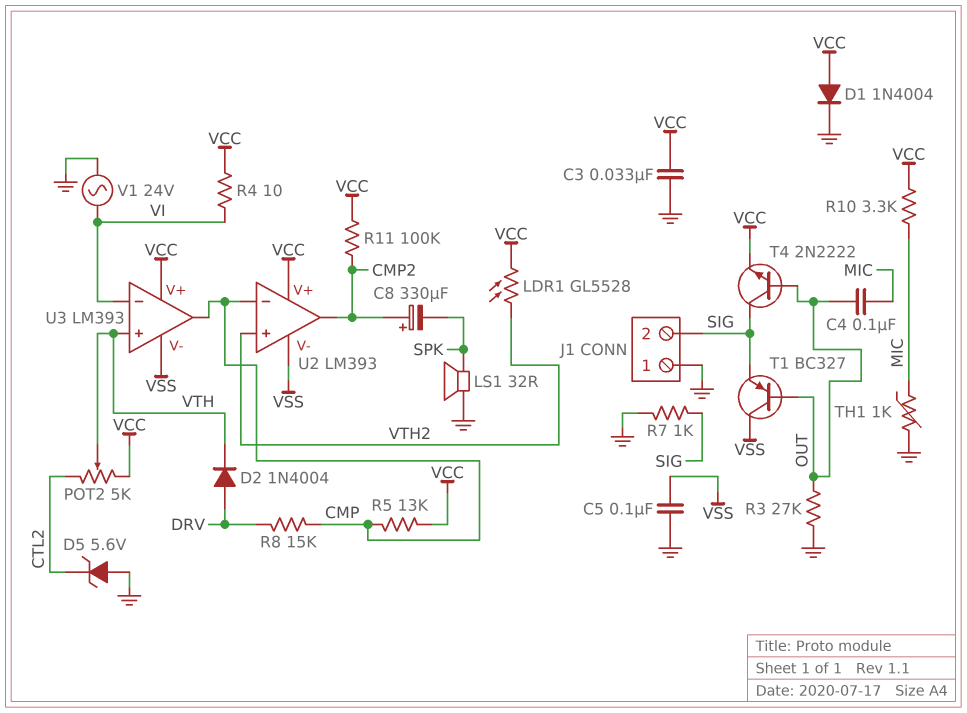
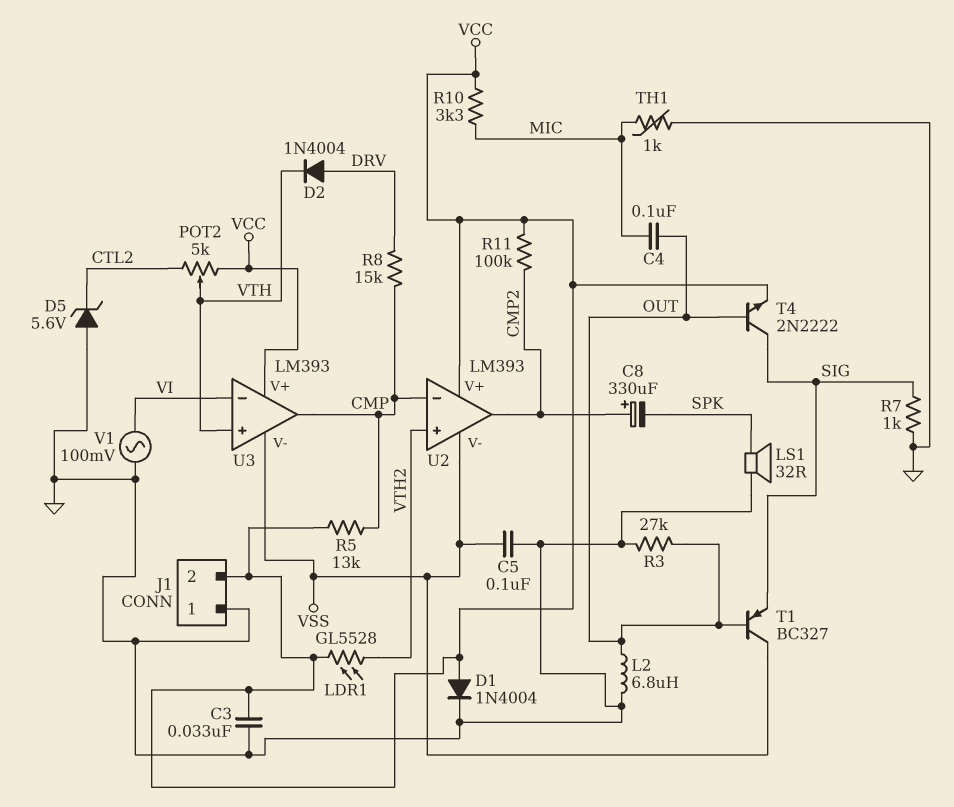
J1 pin 2: SIG -> VCC
L2: none -> 6.8uH (GND, OUT)
R4: 10 (VCC, VI) -> none
V1: AC 24V (GND, VI) -> AC 100mV (GND, VI)

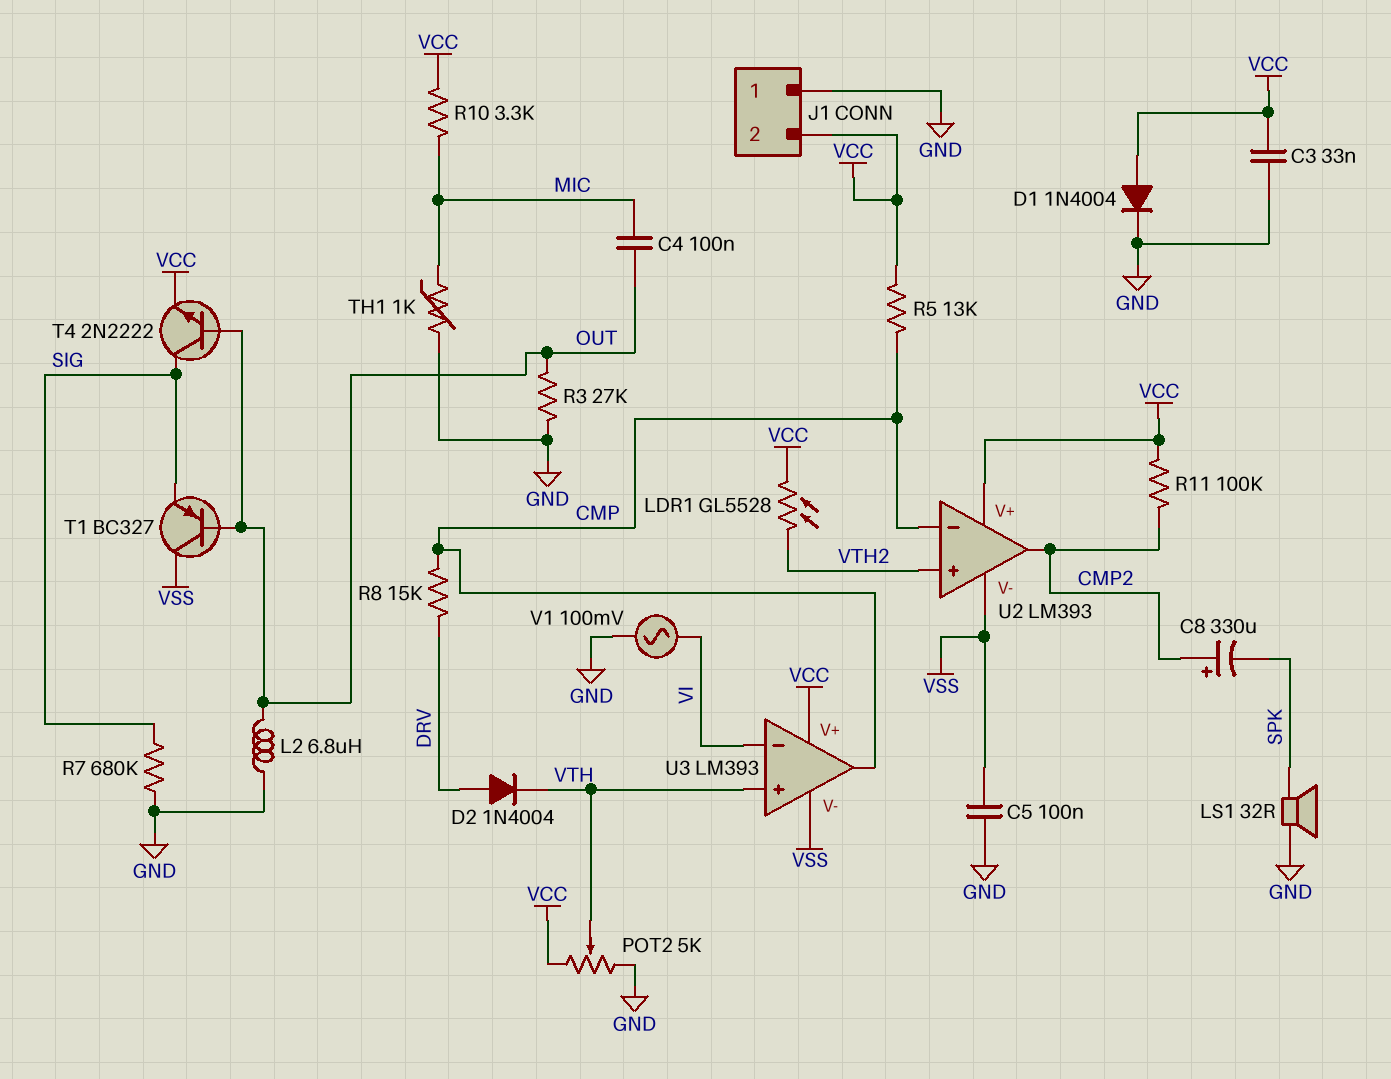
D5: zener 5.6V (A GND, K CTL2) -> none
POT2: 5k (CTL2, VCC, wiper VTH) -> 5k (GND, VCC, wiper VTH)
R7: 1k (GND, SIG) -> 680k (GND, SIG)

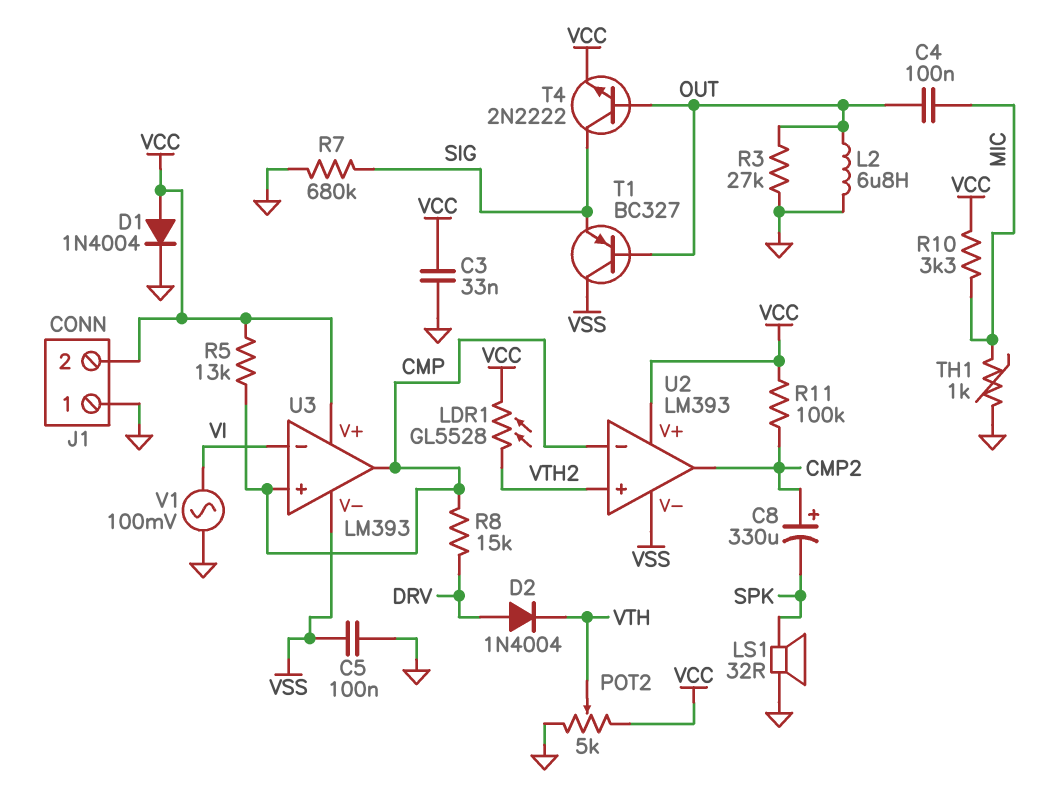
U3 pin in+: VTH -> CMP

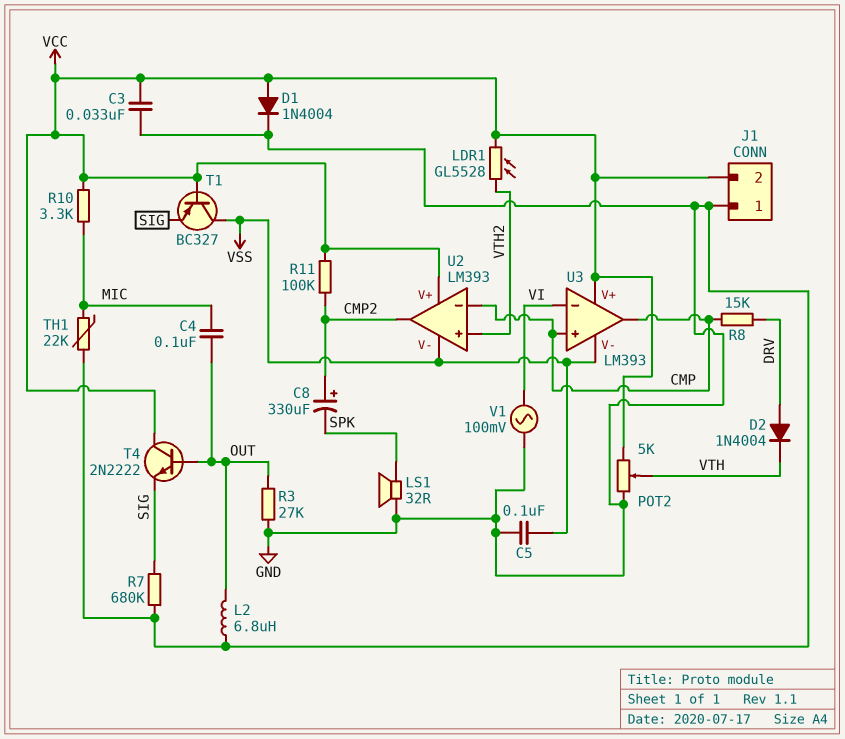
R5: 13k (CMP, VCC) -> none
T1: PNP BC327 (B OUT, C VSS, E SIG) -> PNP BC327 (B VCC, C VSS, E SIG)
T4: NPN 2N2222 (B OUT, C SIG, E VCC) -> NPN 2N2222 (B OUT, C VCC, E SIG)
TH1: 1k (GND, MIC) -> 22k (GND, MIC)

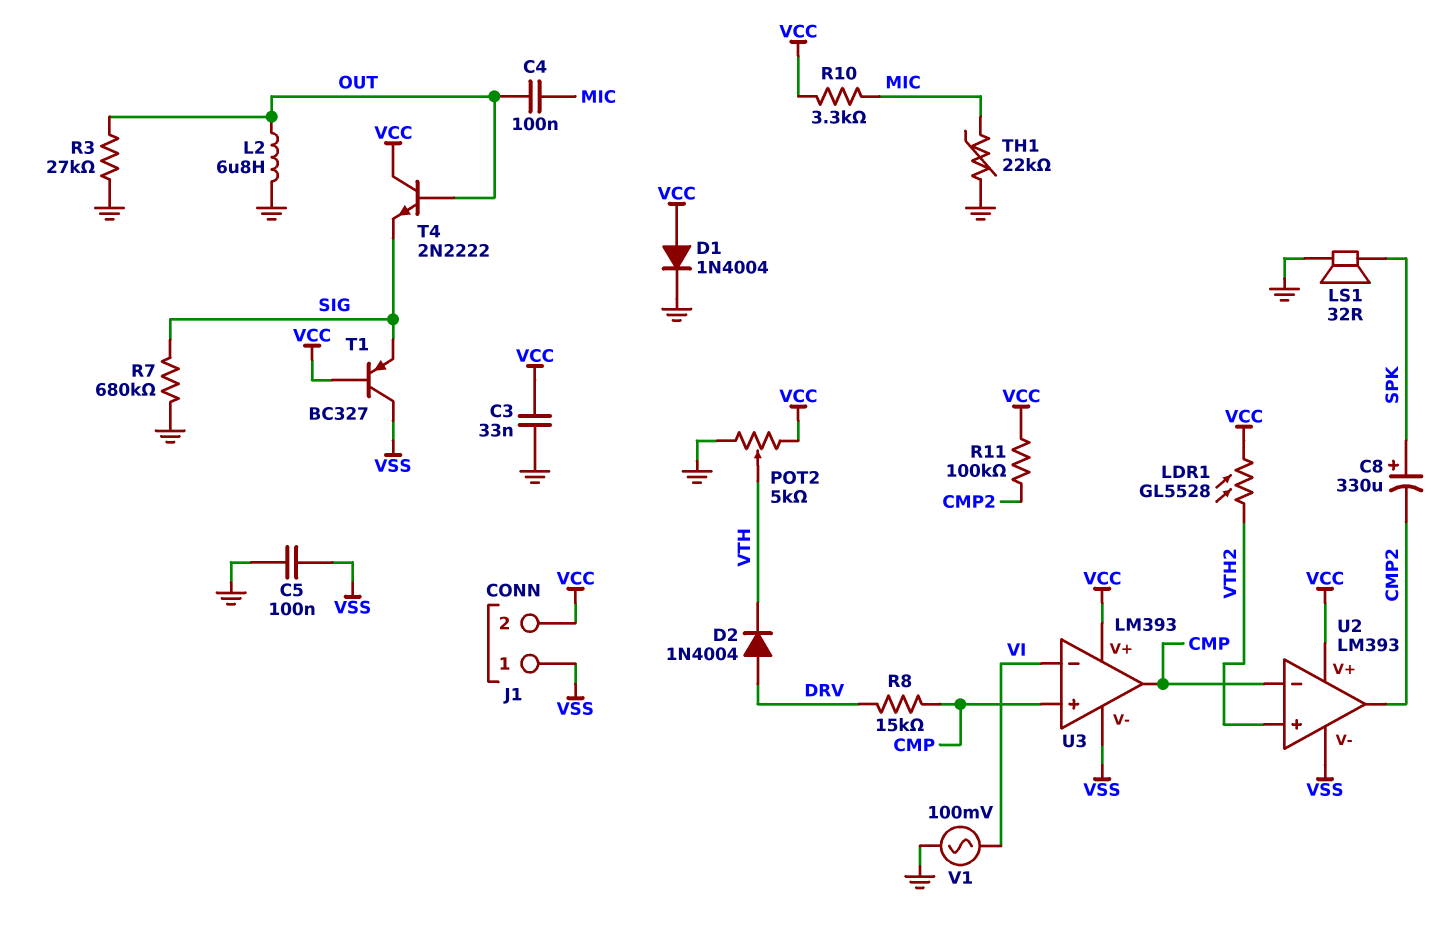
C8: 330uF (plus CMP2, minus SPK) -> 330uF (plus SPK, minus CMP2)
J1 pin 1: GND -> VSS

